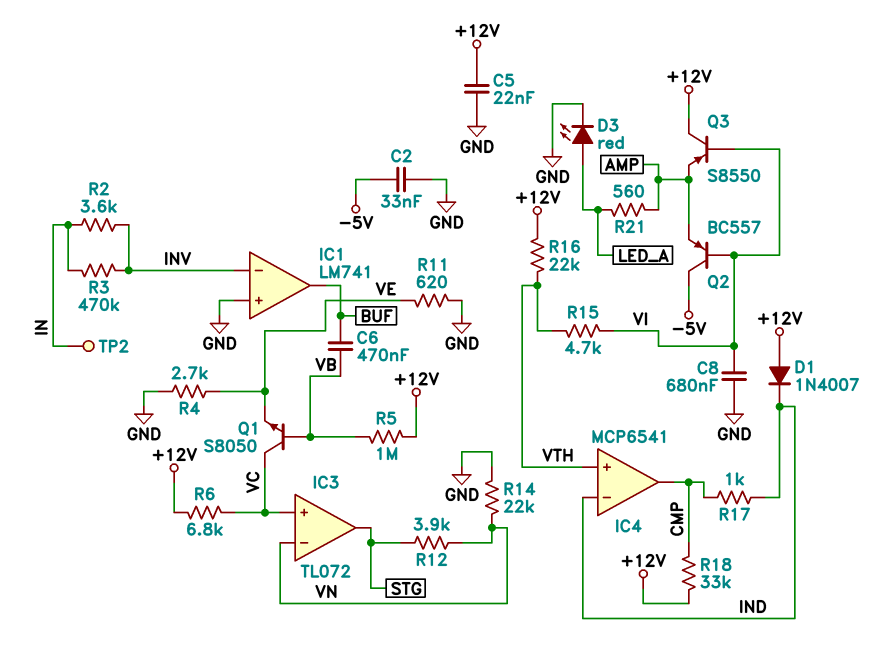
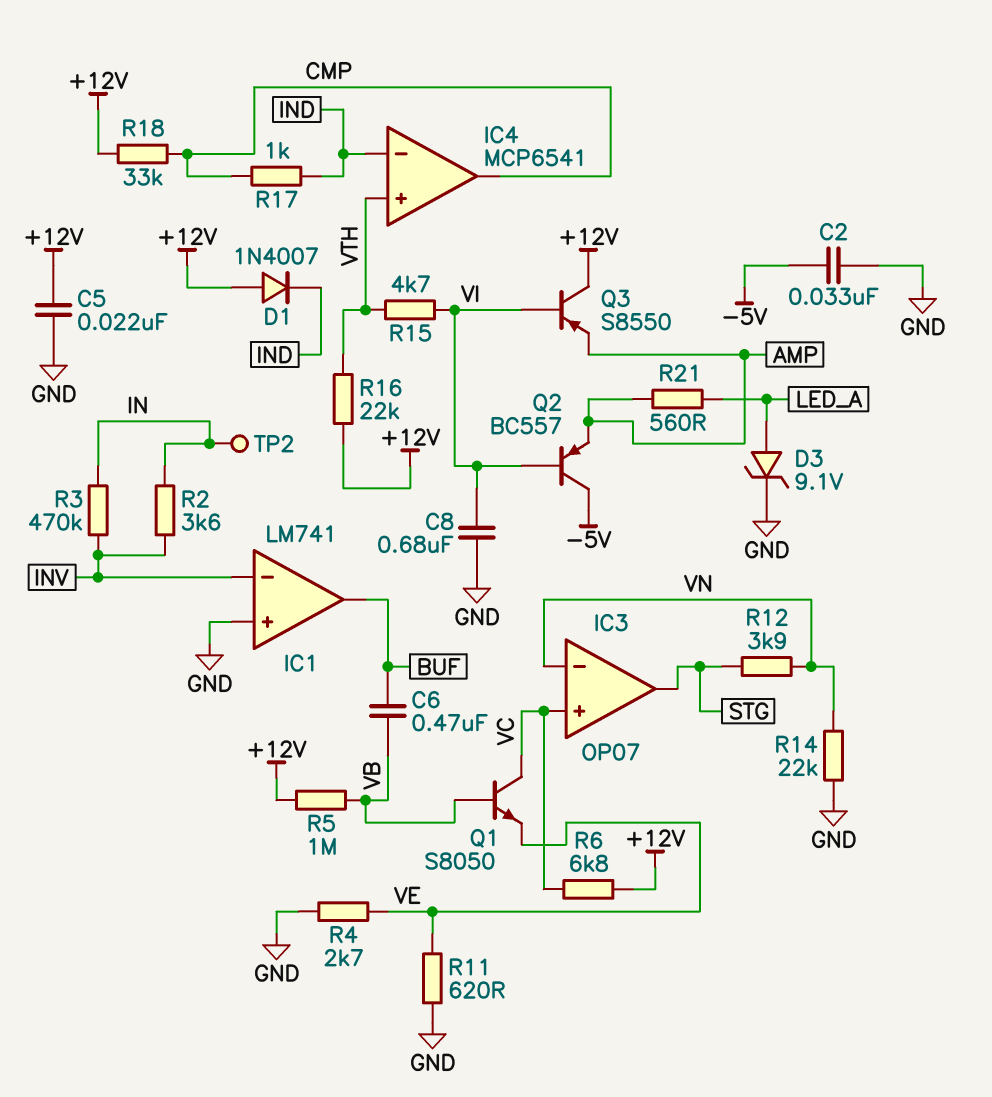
D3: LED red (A LED_A, K GND) -> zener 9.1V (A LED_A, K GND)
IC3: TL072 -> OP07

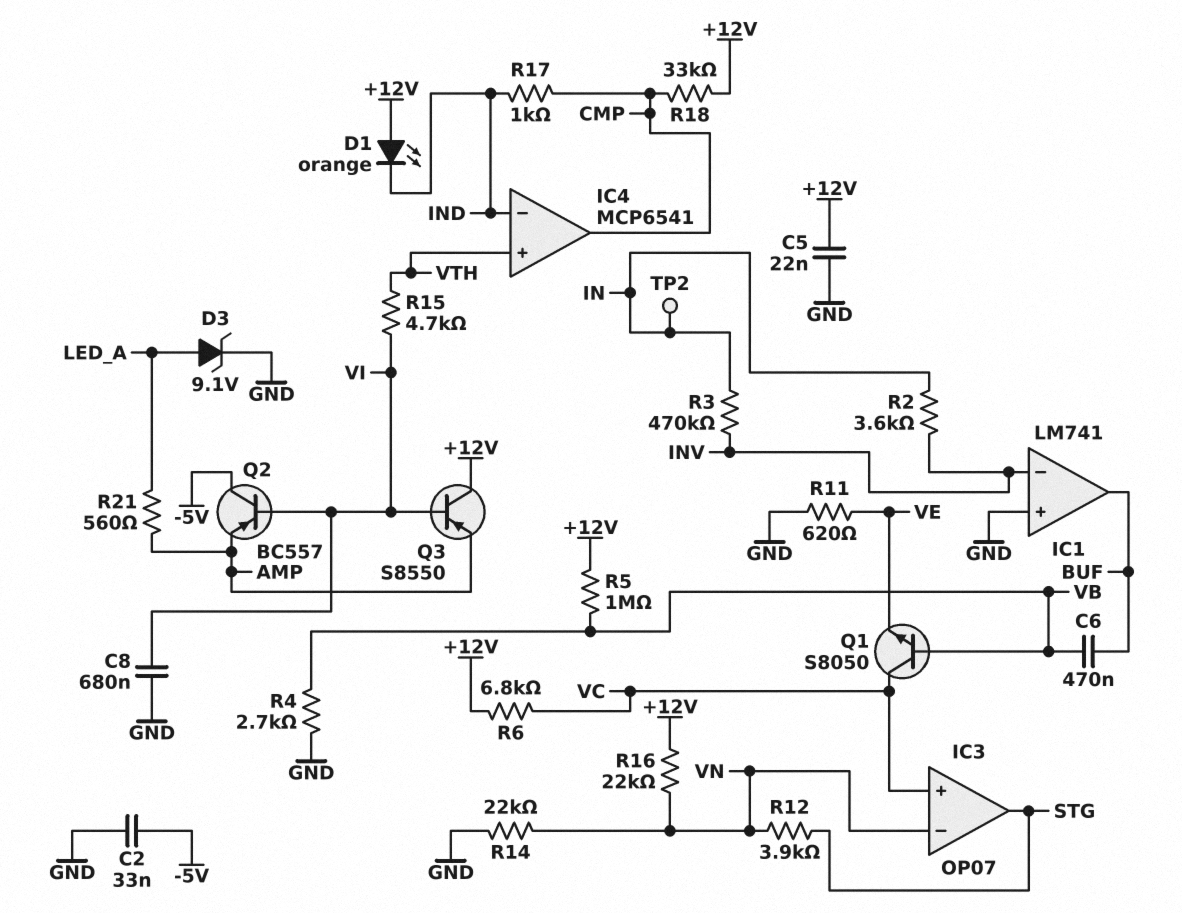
D1: diode 1N4007 (A +12V, K IND) -> LED orange (A +12V, K IND)
R4: 2.7k (GND, VE) -> 2.7k (GND, VB)
R16: 22k (+12V, VTH) -> 22k (+12V, VN)

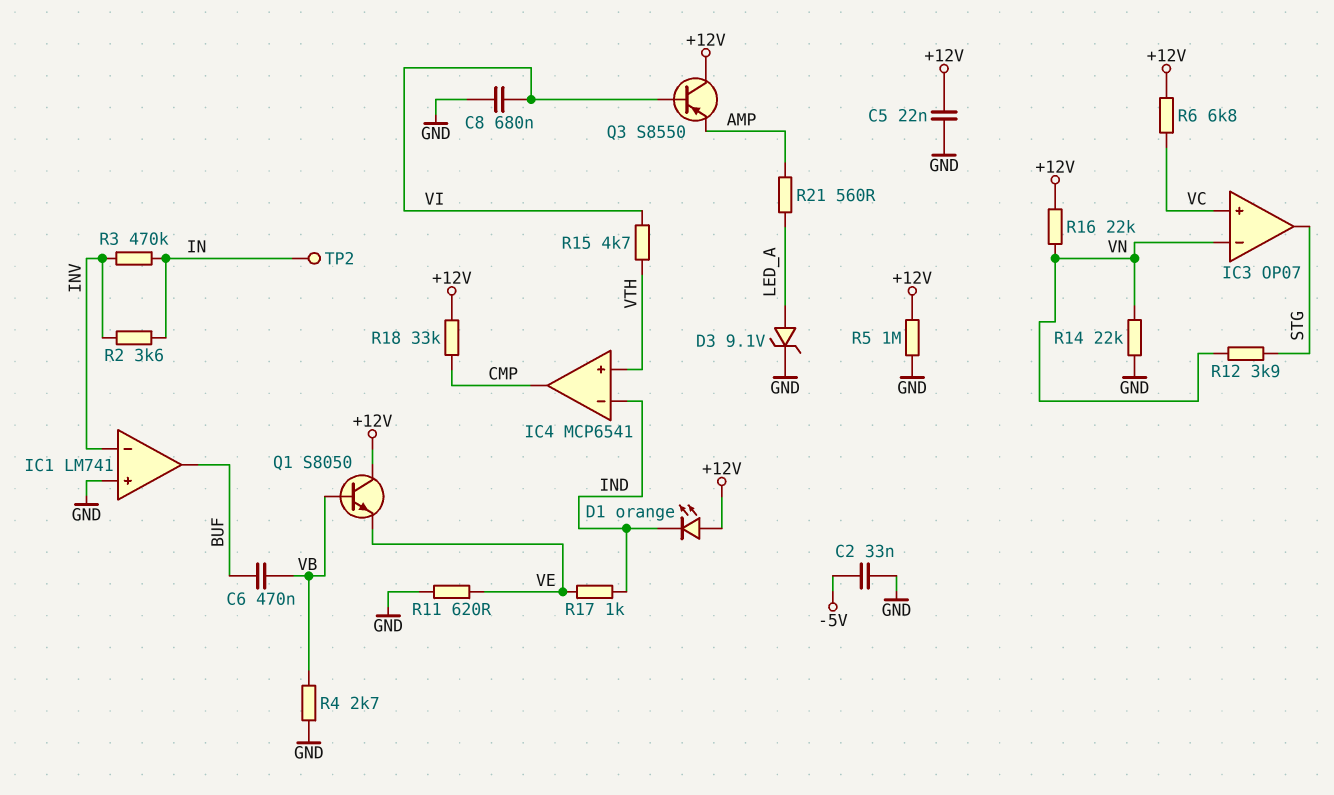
Q1: NPN S8050 (B VB, C VC, E VE) -> NPN S8050 (B VB, C +12V, E VE)
Q2: PNP BC557 (B VI, C -5V, E AMP) -> none
R5: 1M (+12V, VB) -> 1M (+12V, GND)
R17: 1k (CMP, IND) -> 1k (IND, VE)

